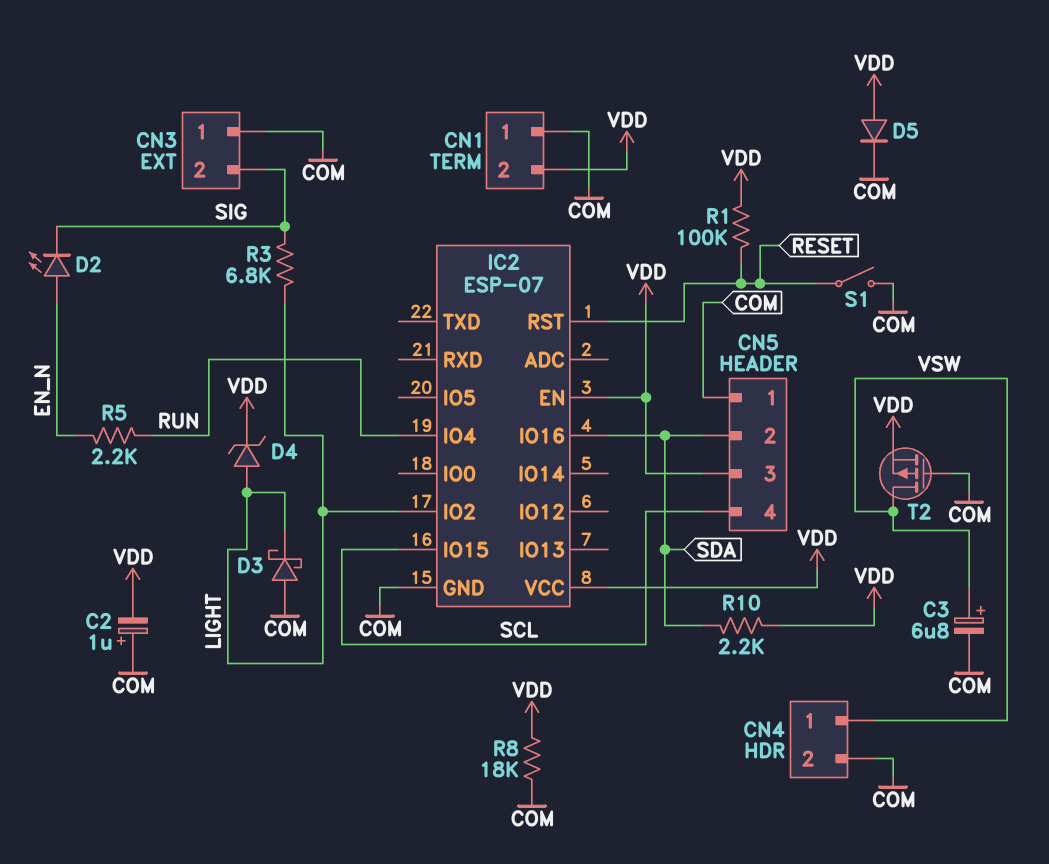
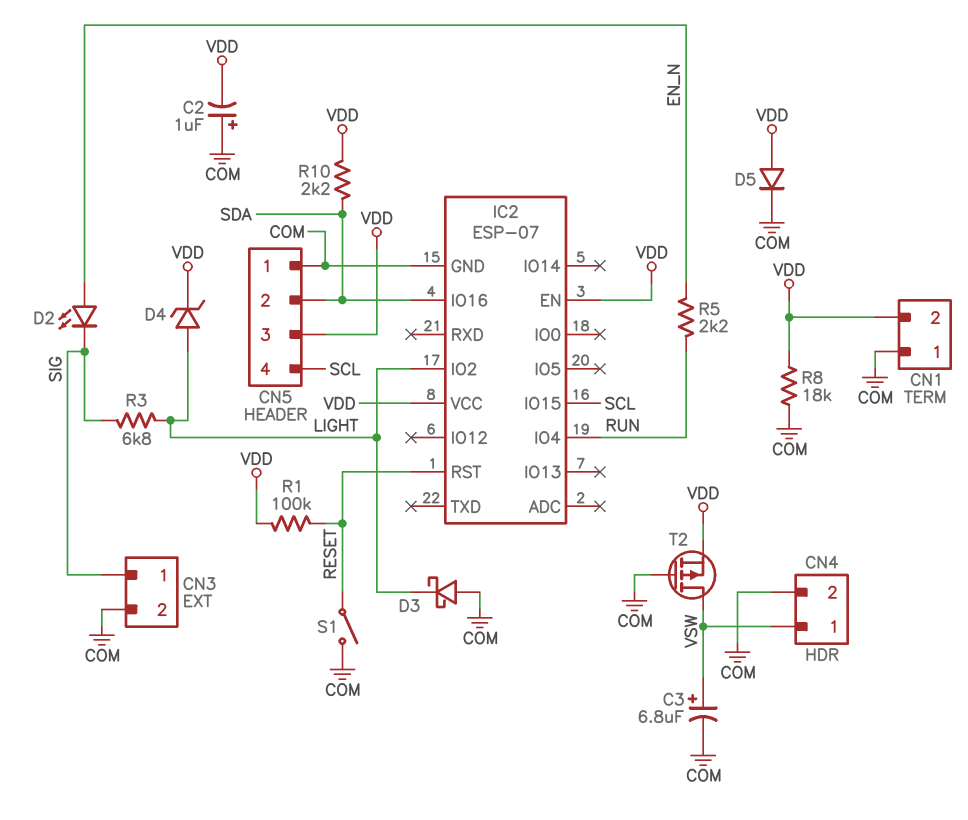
CN3 pin 1: COM -> SIG
CN3 pin 2: SIG -> COM

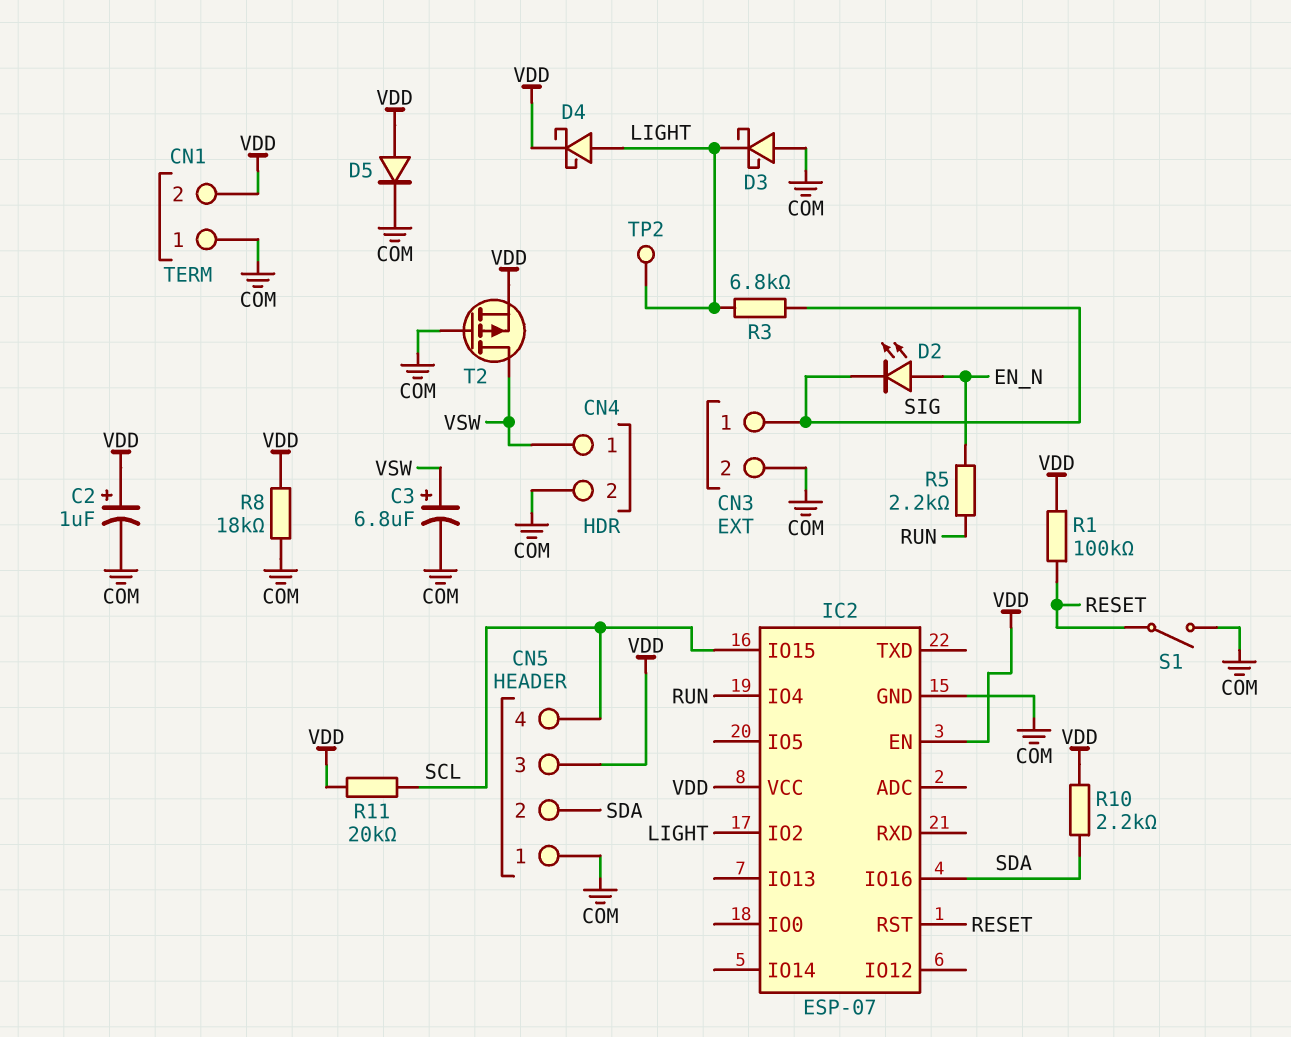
C2: 1uF (plus COM, minus VDD) -> 1uF (plus VDD, minus COM)
D4: zener (A LIGHT, K VDD) -> schottky (A LIGHT, K VDD)
R11: none -> 20k (SCL, VDD)
TP2: none -> test point (LIGHT)

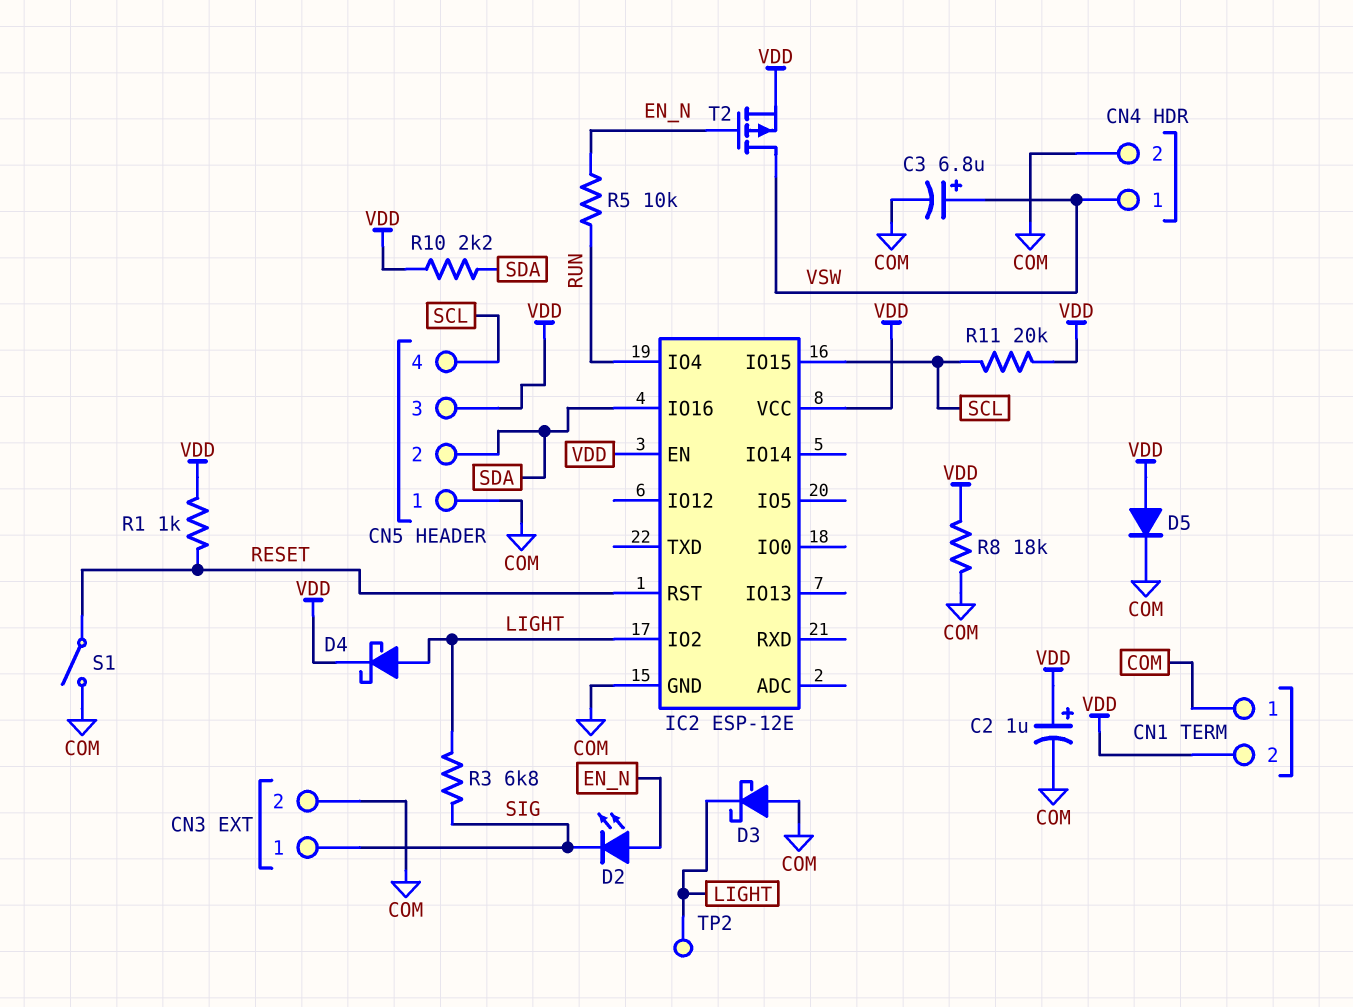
IC2: ESP-07 -> ESP-12E
R1: 100k (RESET, VDD) -> 1k (RESET, VDD)
R5: 2.2k (EN_N, RUN) -> 10k (EN_N, RUN)
T2: PMOS (G COM, D VSW, S VDD) -> PMOS (G EN_N, D VSW, S VDD)

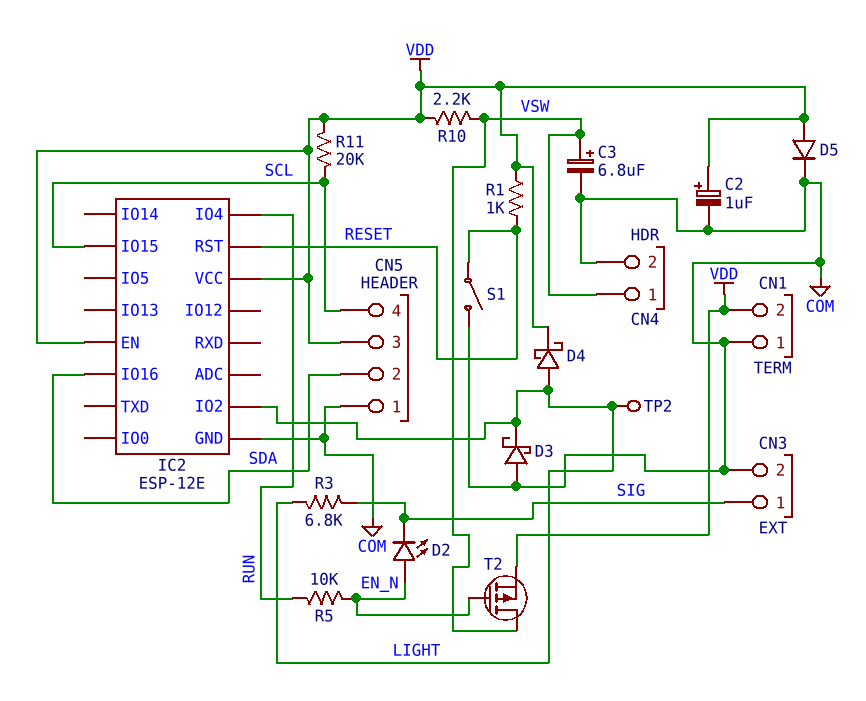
R8: 18k (COM, VDD) -> none
R10: 2.2k (SDA, VDD) -> 2.2k (VDD, VSW)

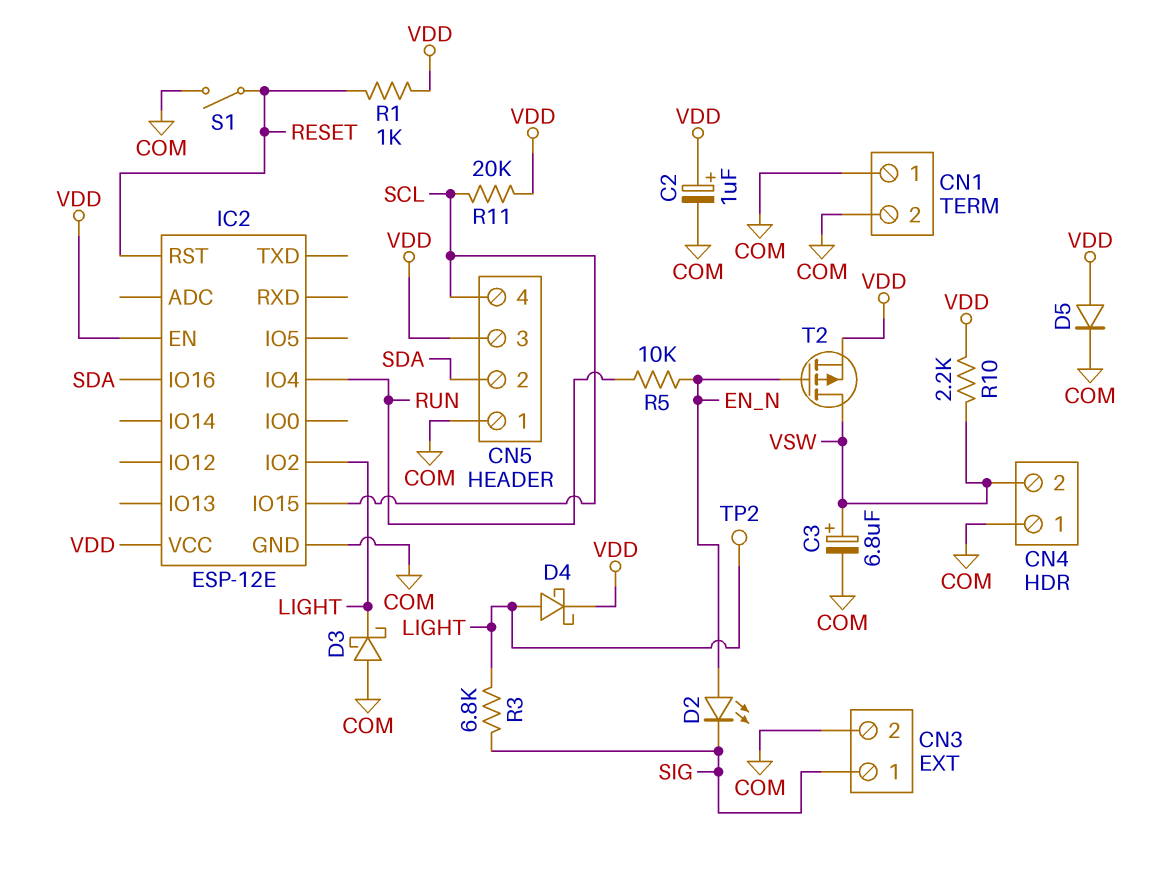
CN1 pin 2: VDD -> COM
CN4 pin 1: VSW -> COM
CN4 pin 2: COM -> VSW

